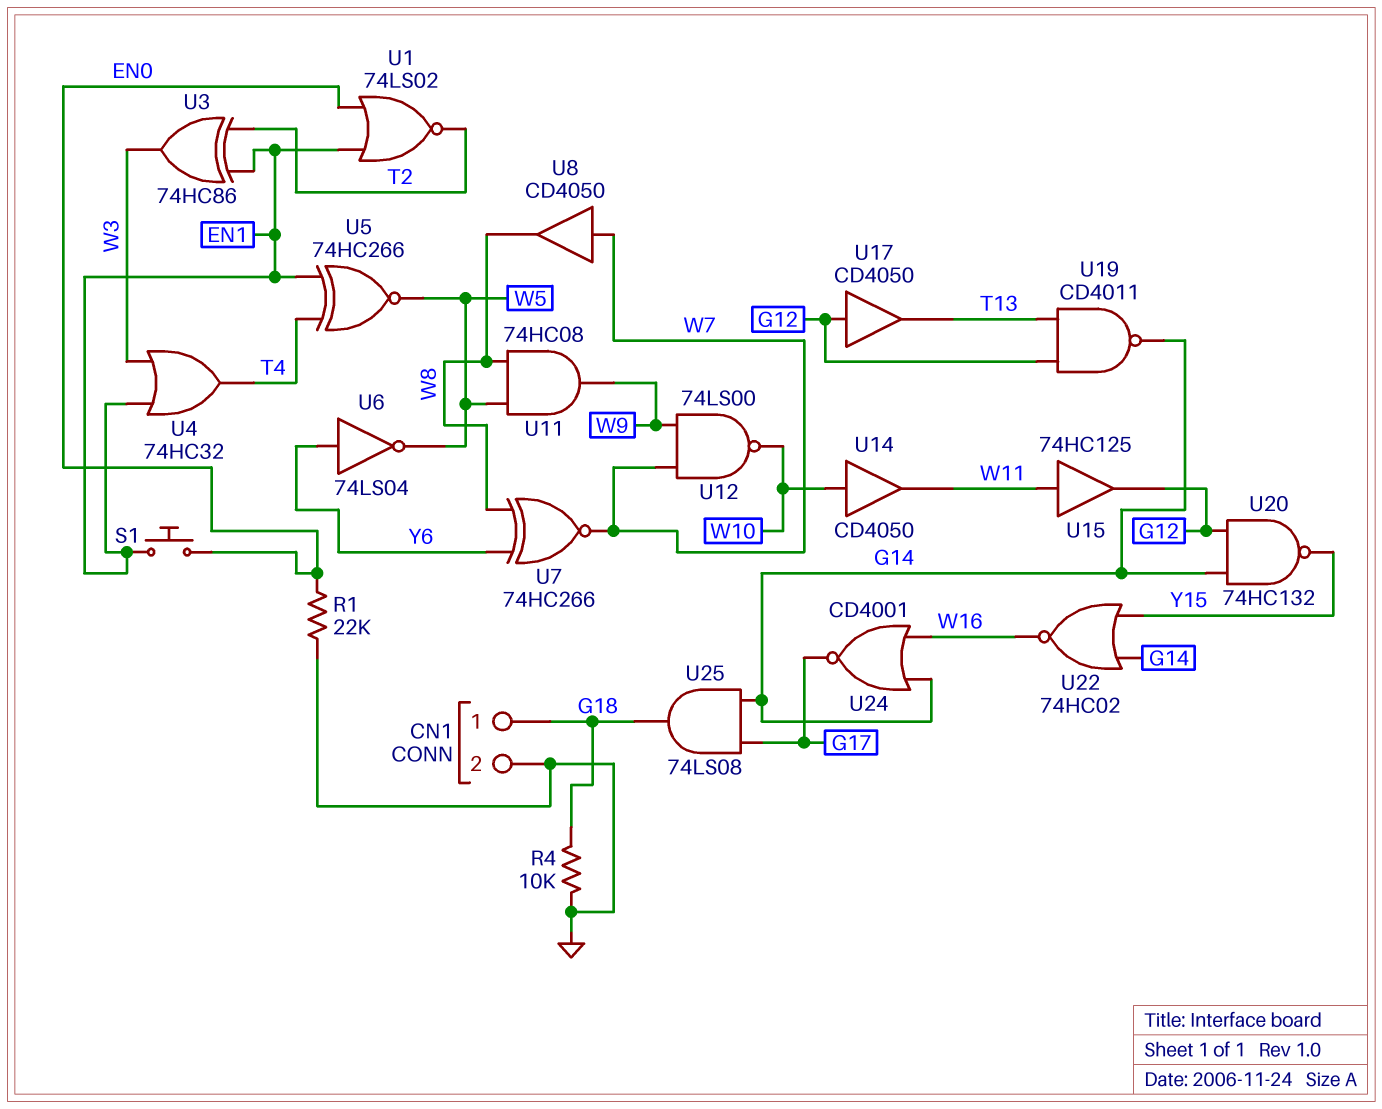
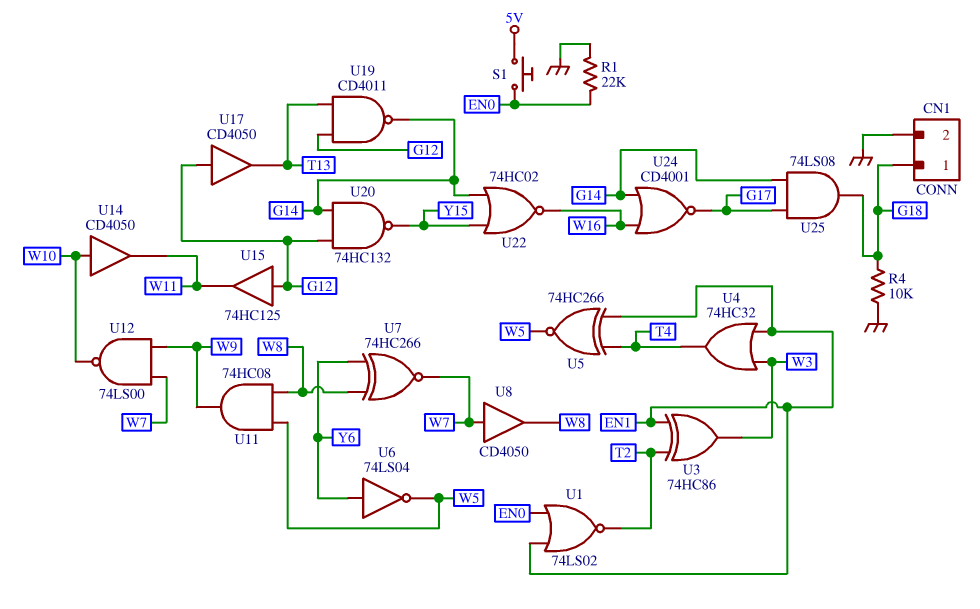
S1: button (EN0, EN1) -> button (5V, EN0)
U15: buffer 74HC125 (in W11, out G12) -> buffer 74HC125 (in G12, out W11)

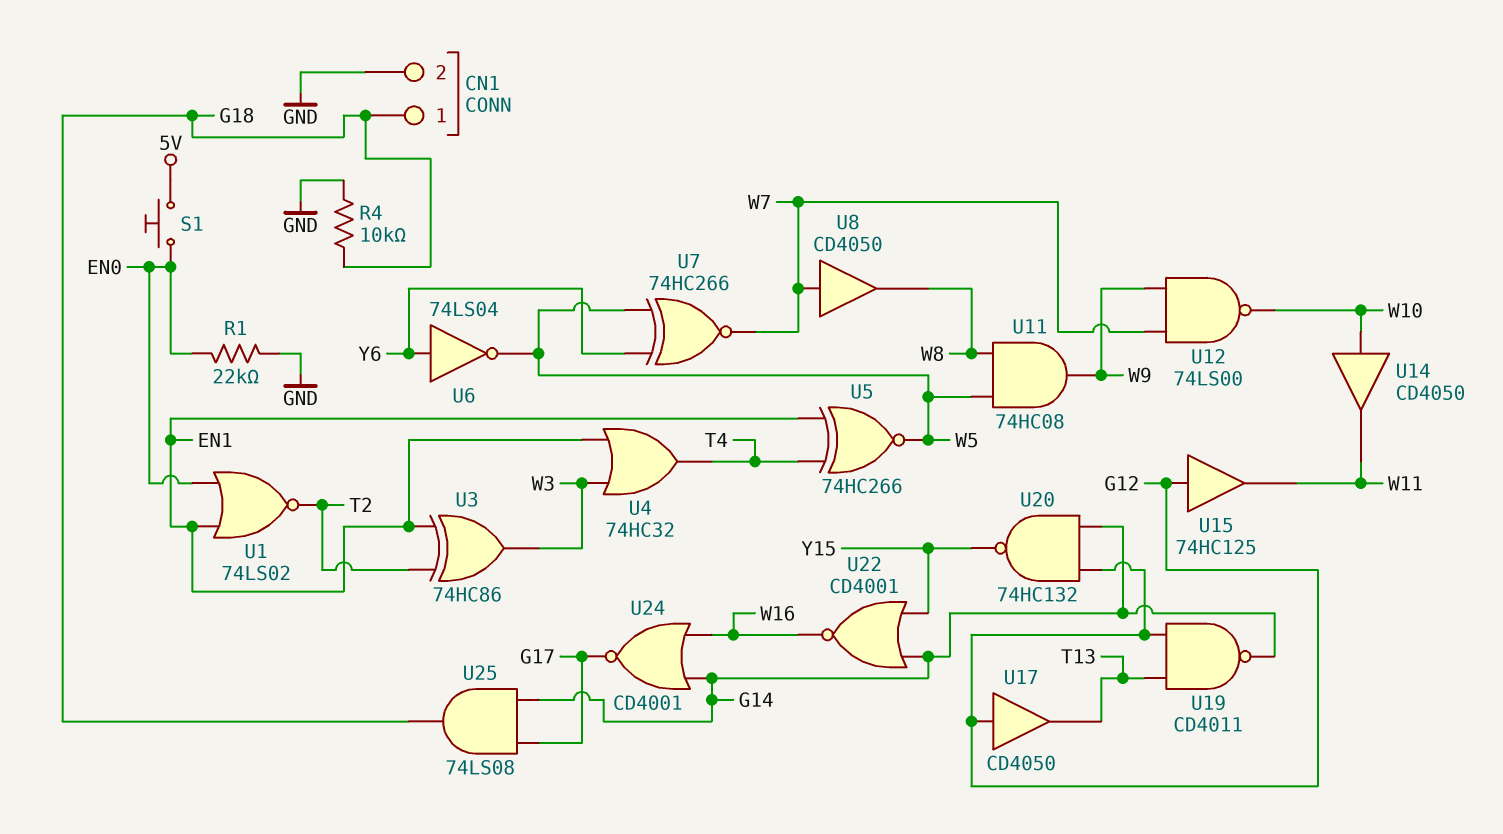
U7: XNOR 74HC266 (in W8, in Y6, out W7) -> XNOR 74HC266 (in W5, in Y6, out W7)
U22: NOR 74HC02 (in G14, in Y15, out W16) -> NOR CD4001 (in G14, in Y15, out W16)

